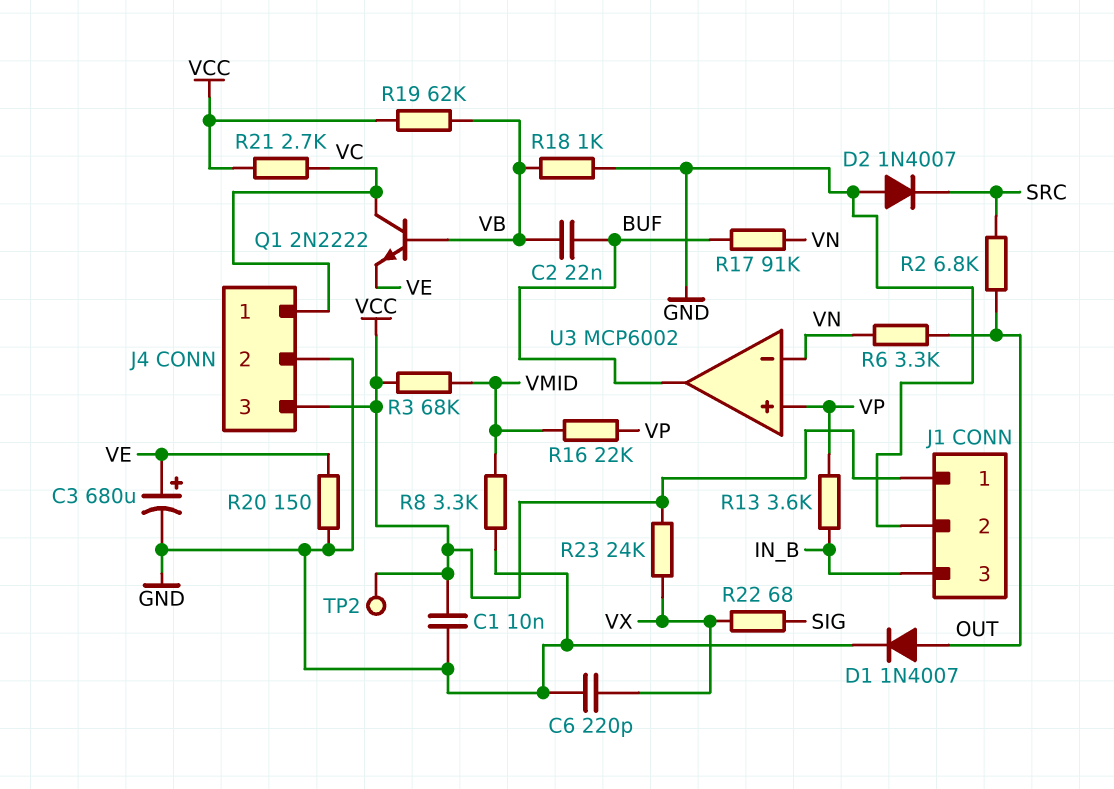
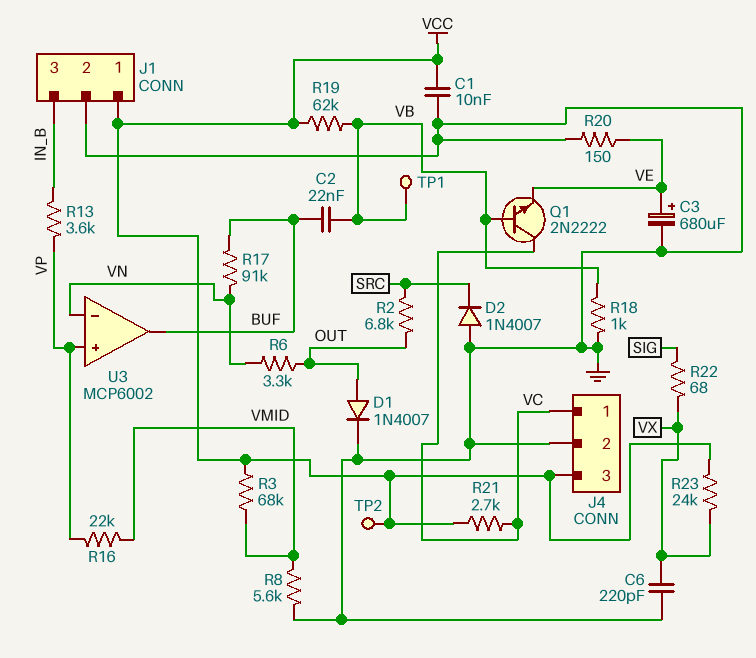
R8: 3.3k (GND, VMID) -> 5.6k (GND, VMID)
TP1: none -> test point (VB)

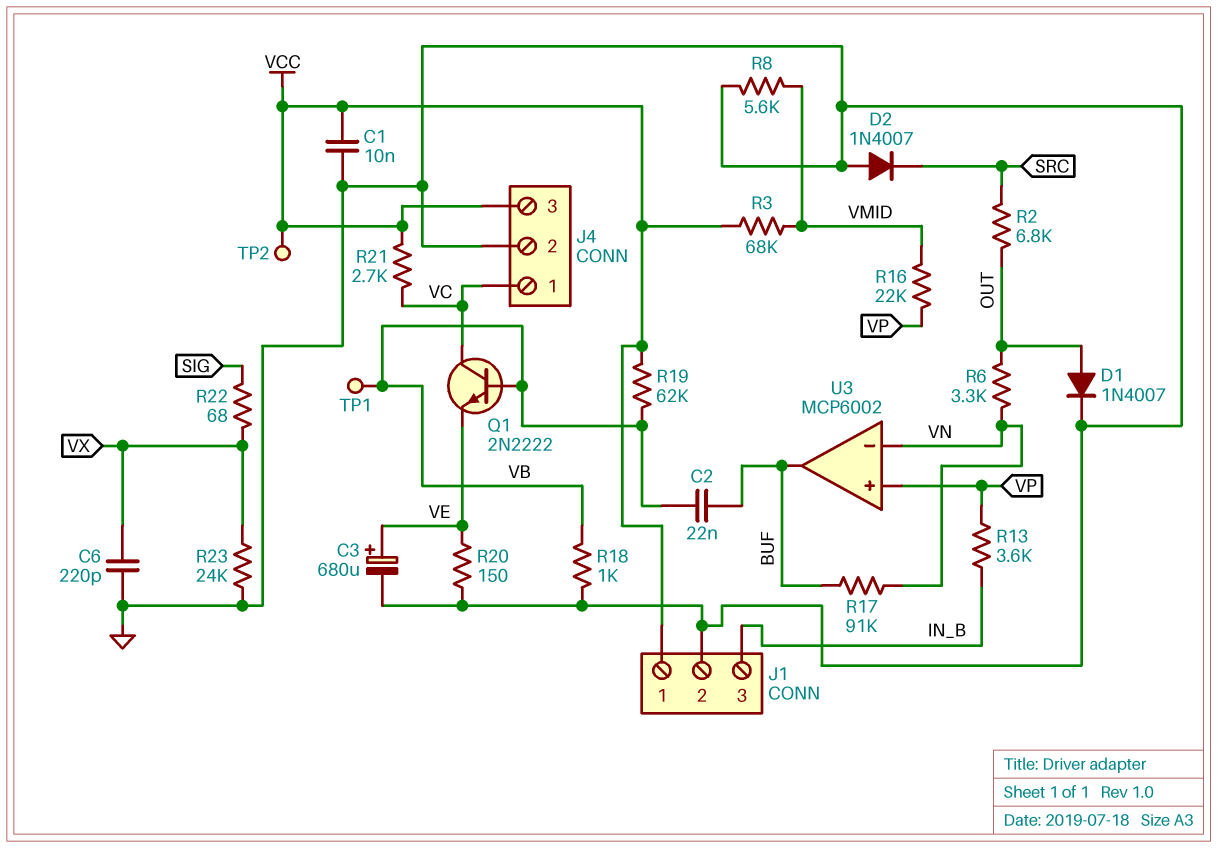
R23: 24k (VCC, VX) -> 24k (GND, VX)

